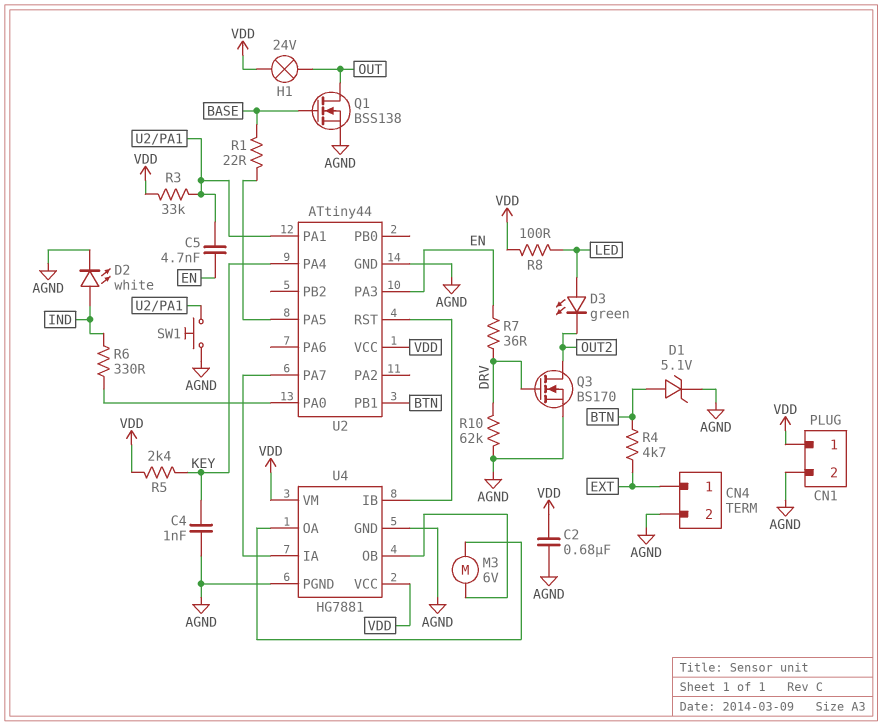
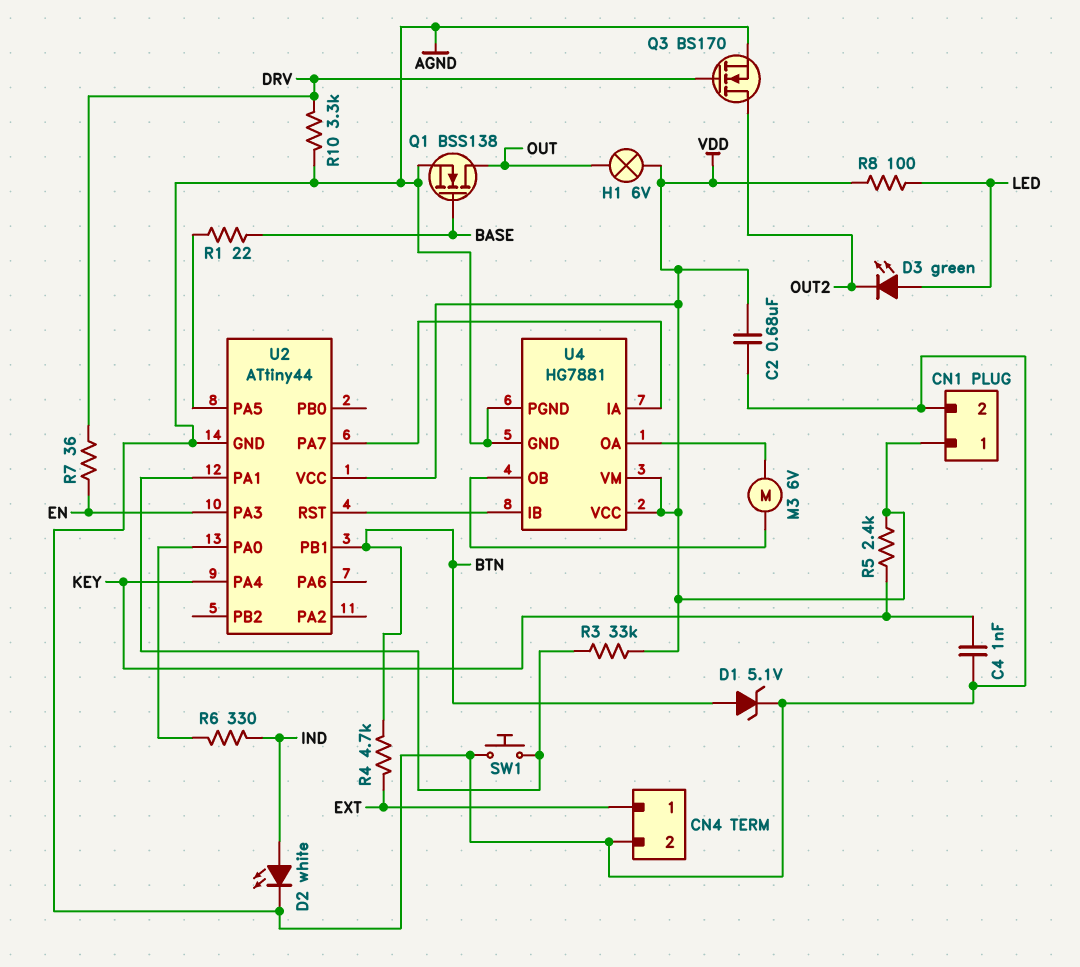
C5: 4.7nF (EN, U2/PA1) -> none
H1: lamp 24V (OUT, VDD) -> lamp 6V (OUT, VDD)
R10: 62k (AGND, DRV) -> 3.3k (AGND, DRV)

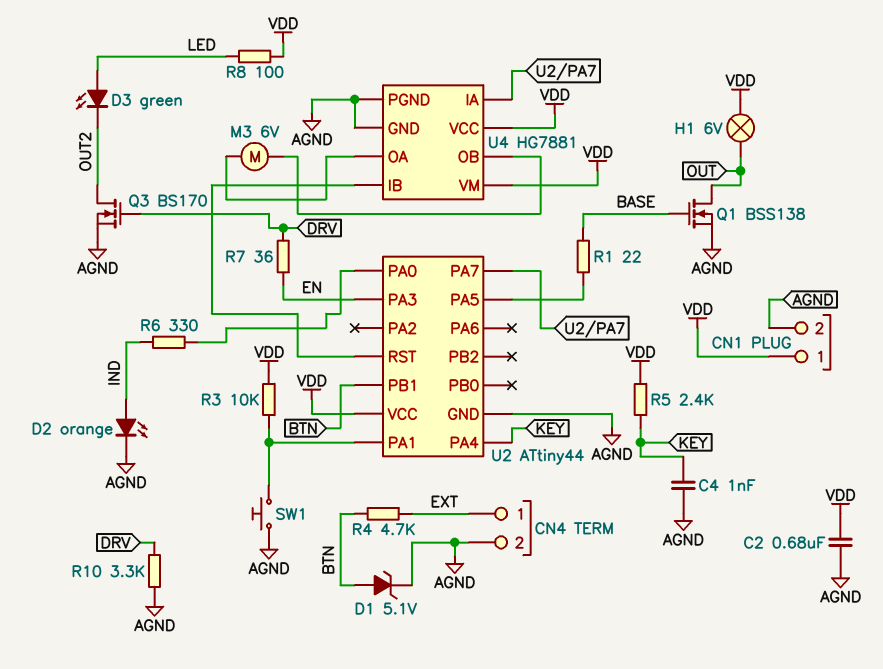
D2: LED white (A IND, K AGND) -> LED orange (A IND, K AGND)
R3: 33k (U2/PA1, VDD) -> 10k (U2/PA1, VDD)

